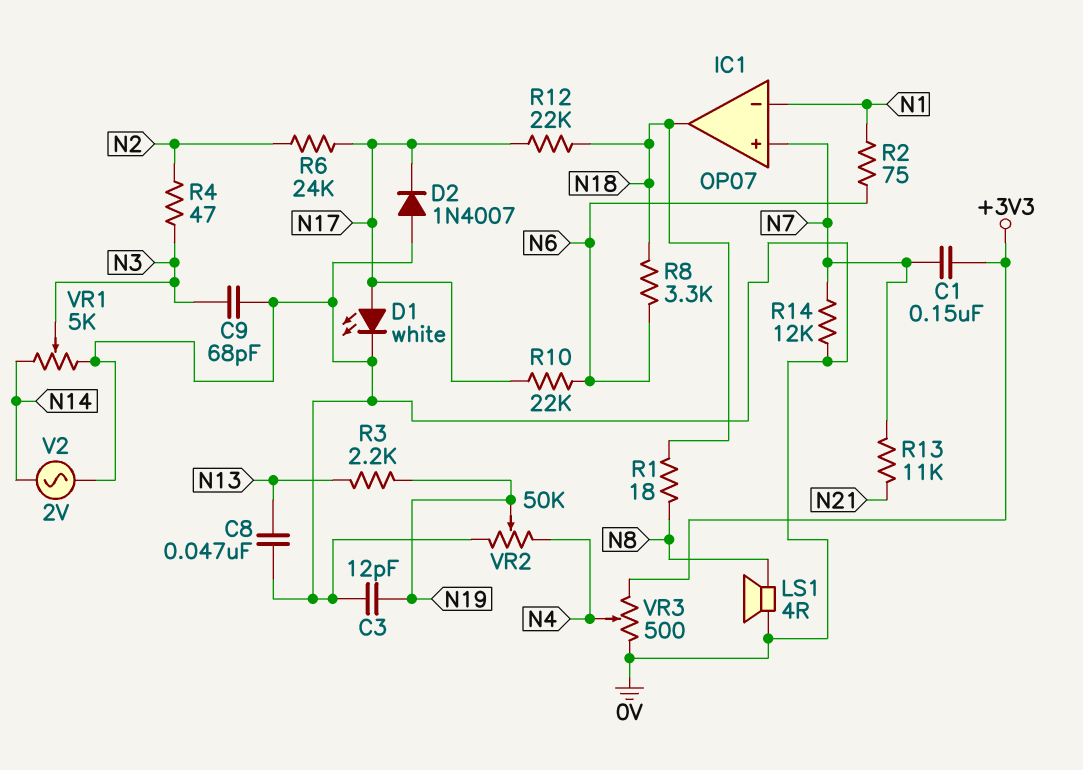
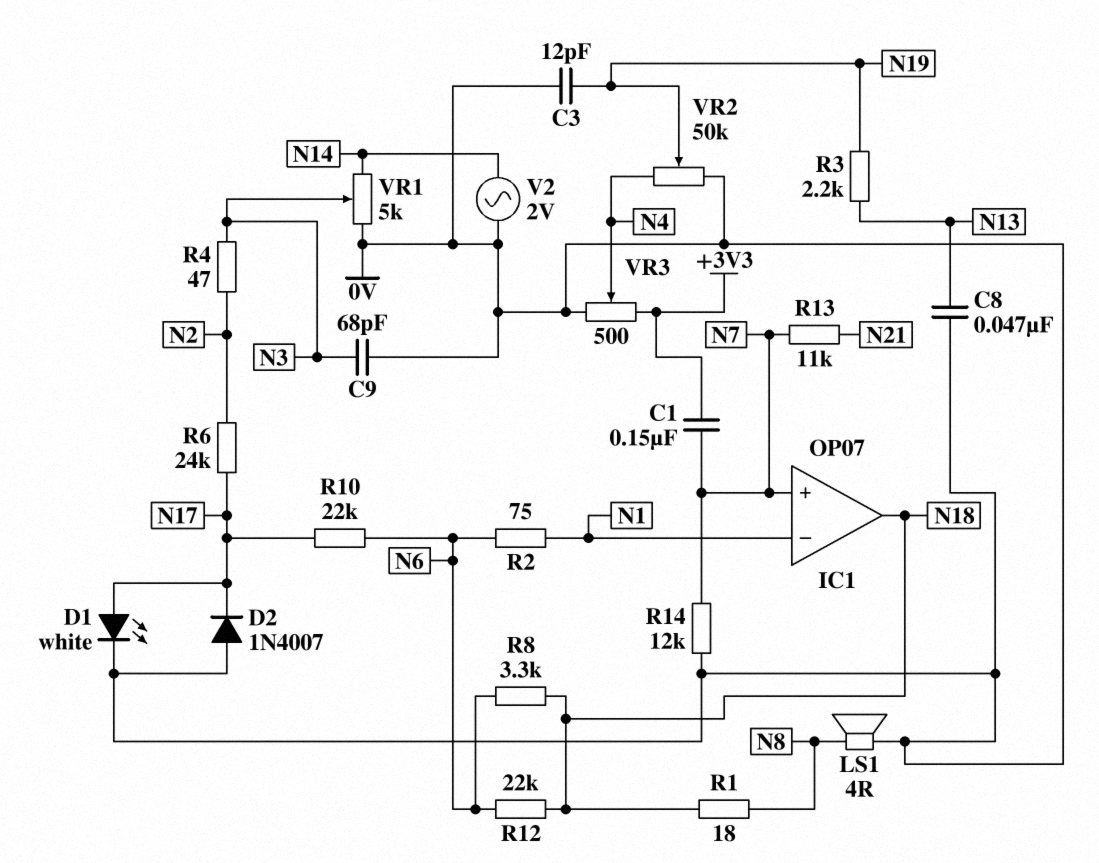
R12: 22k (N17, N18) -> 22k (N6, N18)

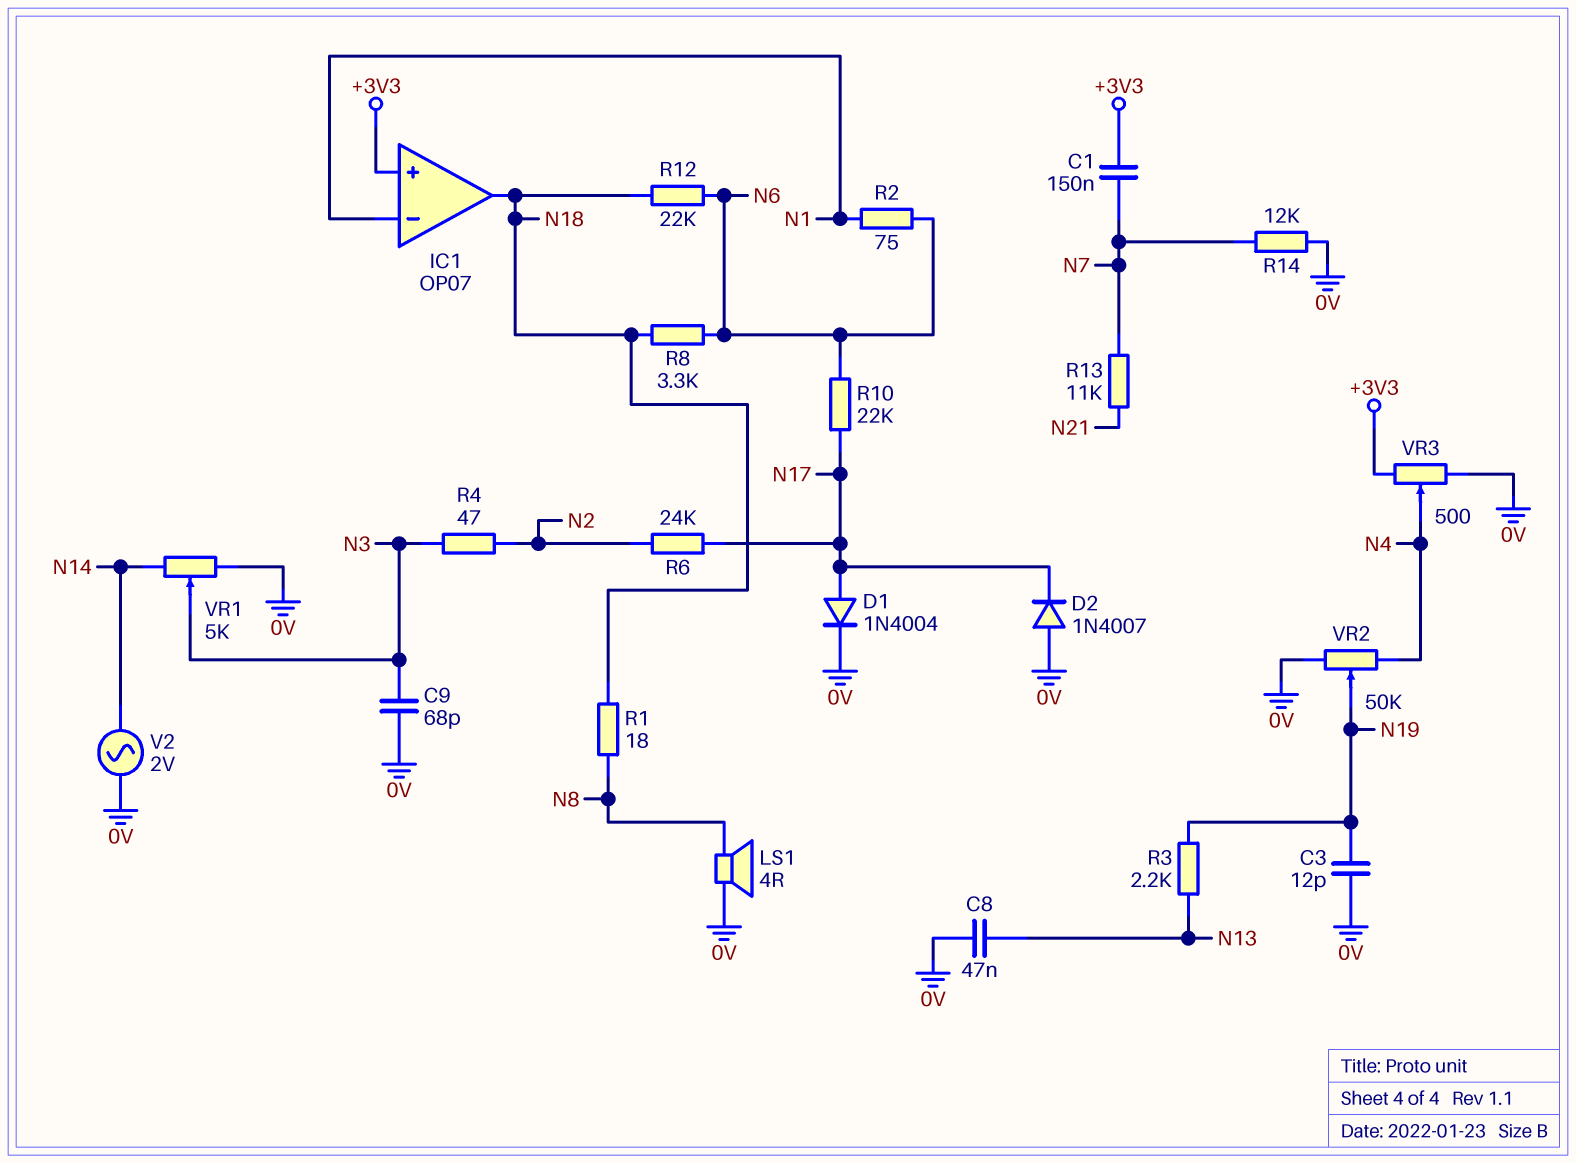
D1: LED white (A N17, K 0V) -> diode 1N4004 (A N17, K 0V)
IC1 pin in+: N7 -> +3V3

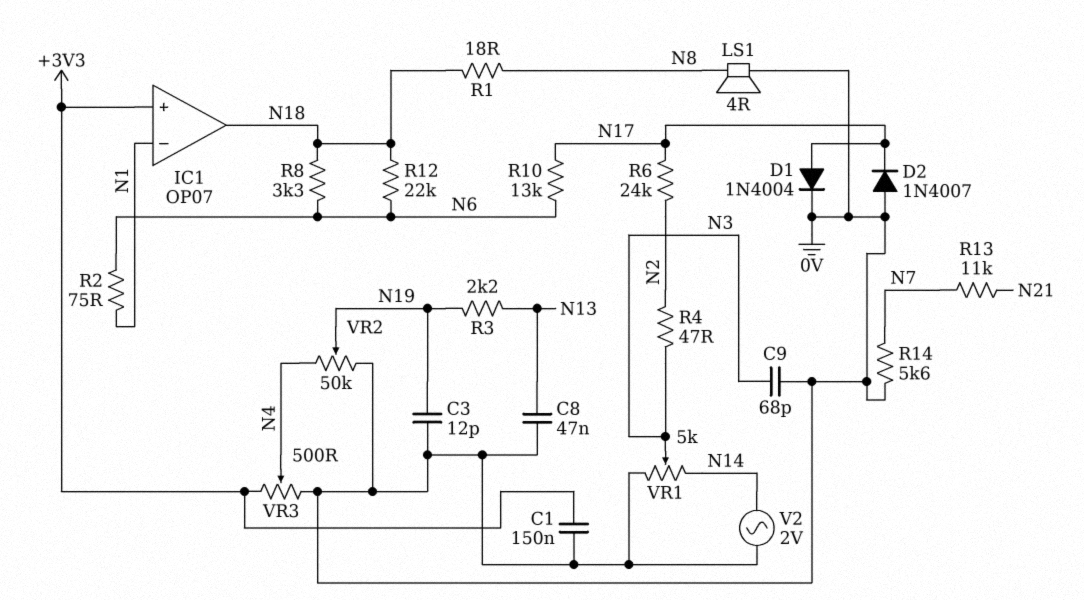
C1: 150nF (+3V3, N7) -> 150nF (+3V3, 0V)
R10: 22k (N6, N17) -> 13k (N6, N17)
R14: 12k (0V, N7) -> 5.6k (0V, N7)

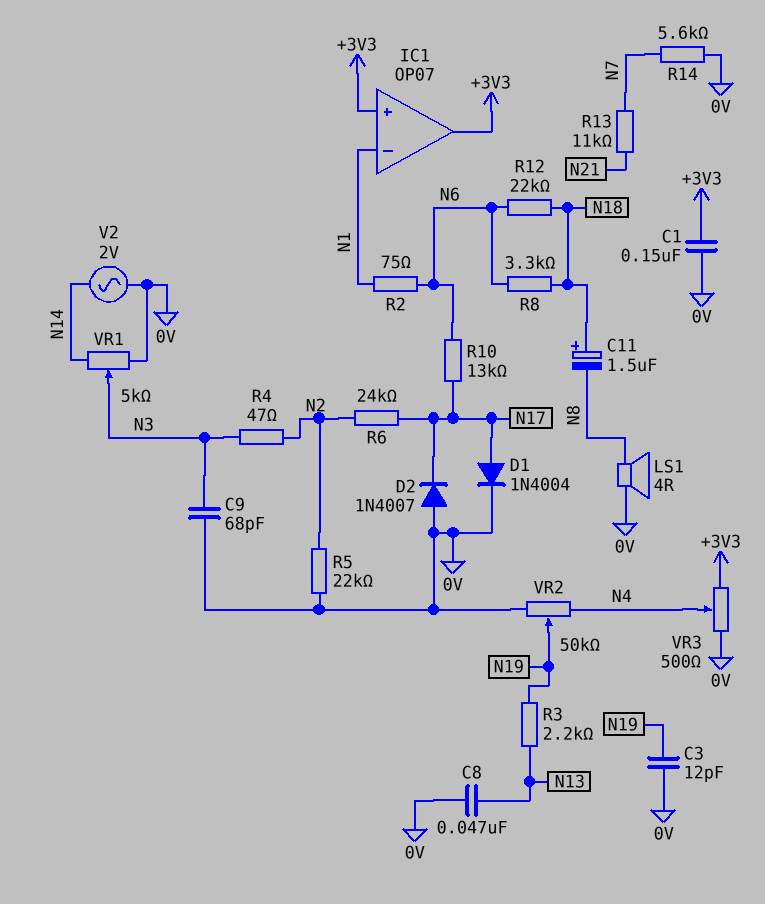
C11: none -> 1.5uF (plus N18, minus N8)
IC1 pin out: N18 -> +3V3
R1: 18 (N8, N18) -> none
R5: none -> 22k (0V, N2)

